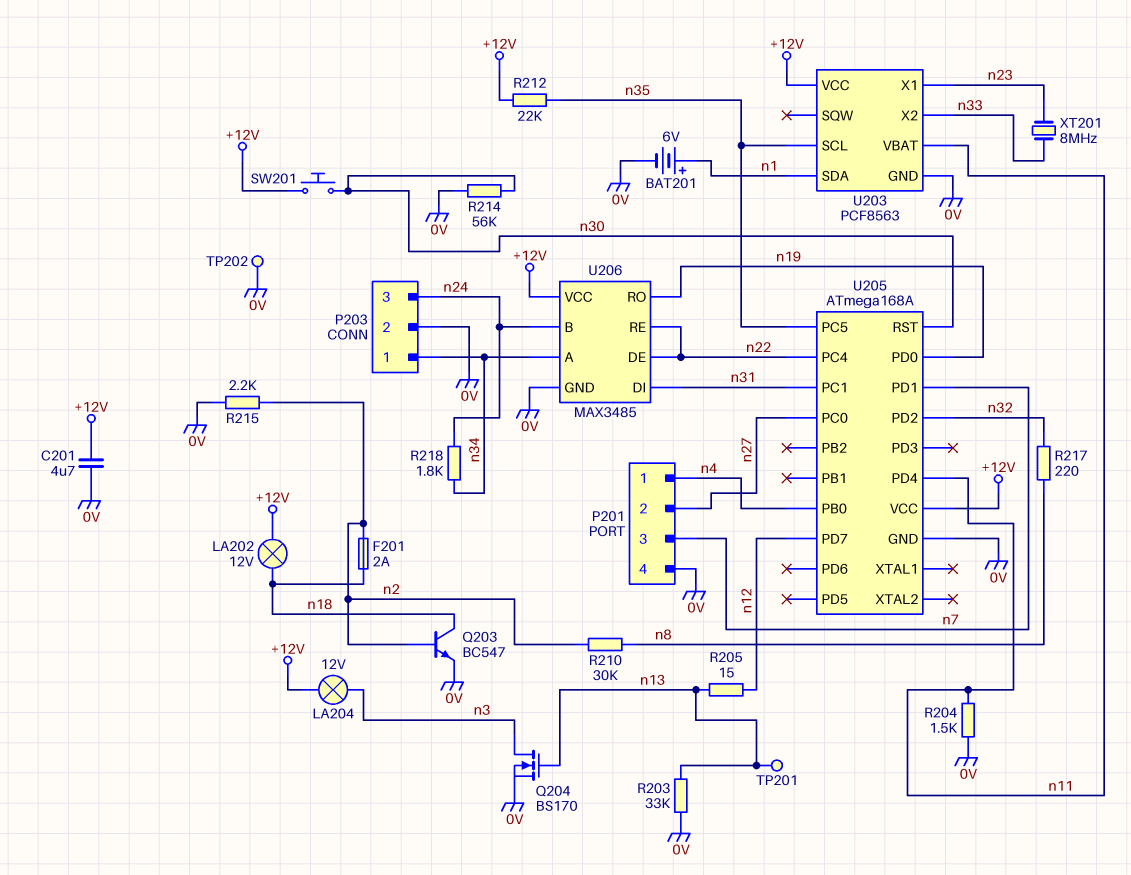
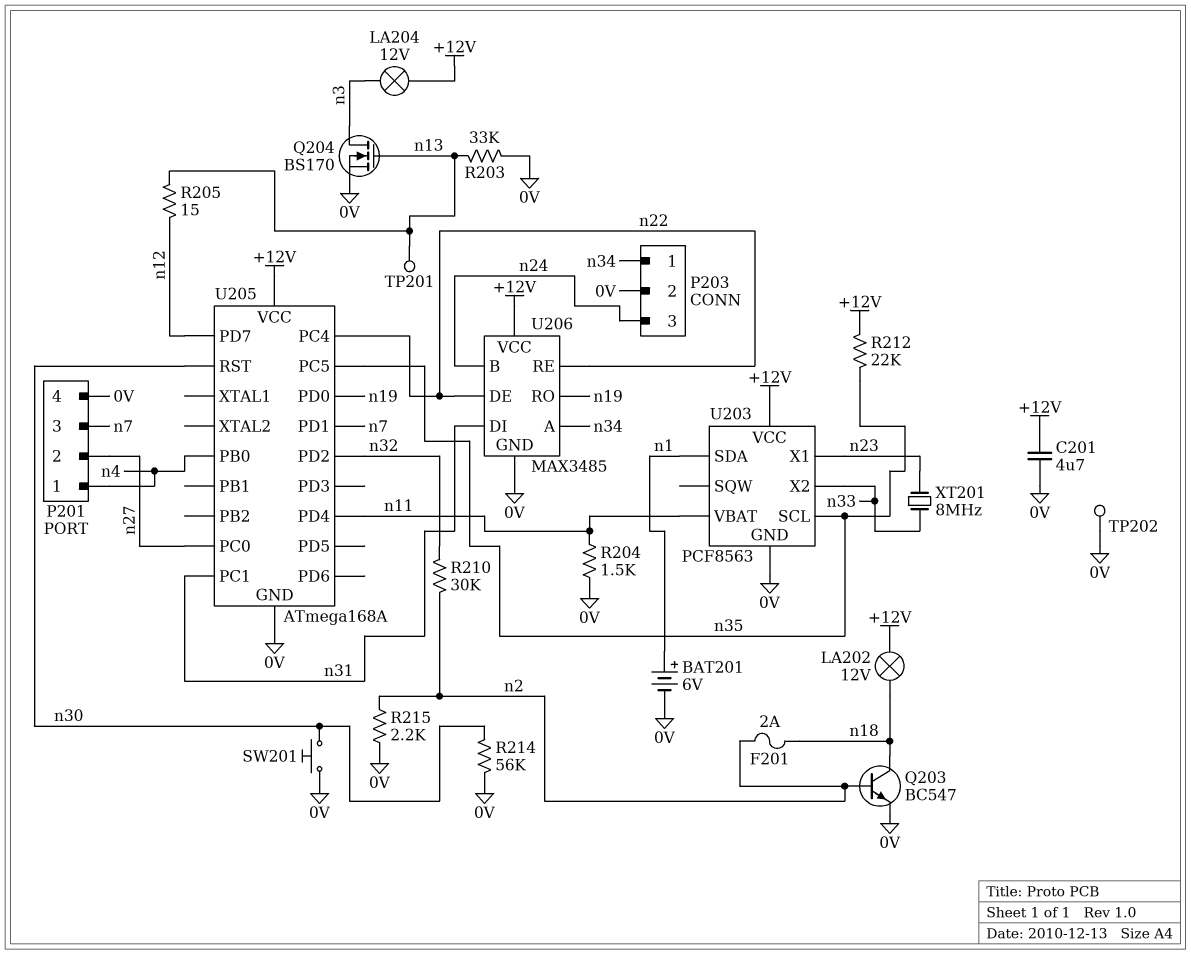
R210: 30k (n2, n8) -> 30k (n2, n32)
R217: 220 (n8, n32) -> none
R218: 1.8k (n24, n34) -> none
SW201: button (+12V, n30) -> button (0V, n30)

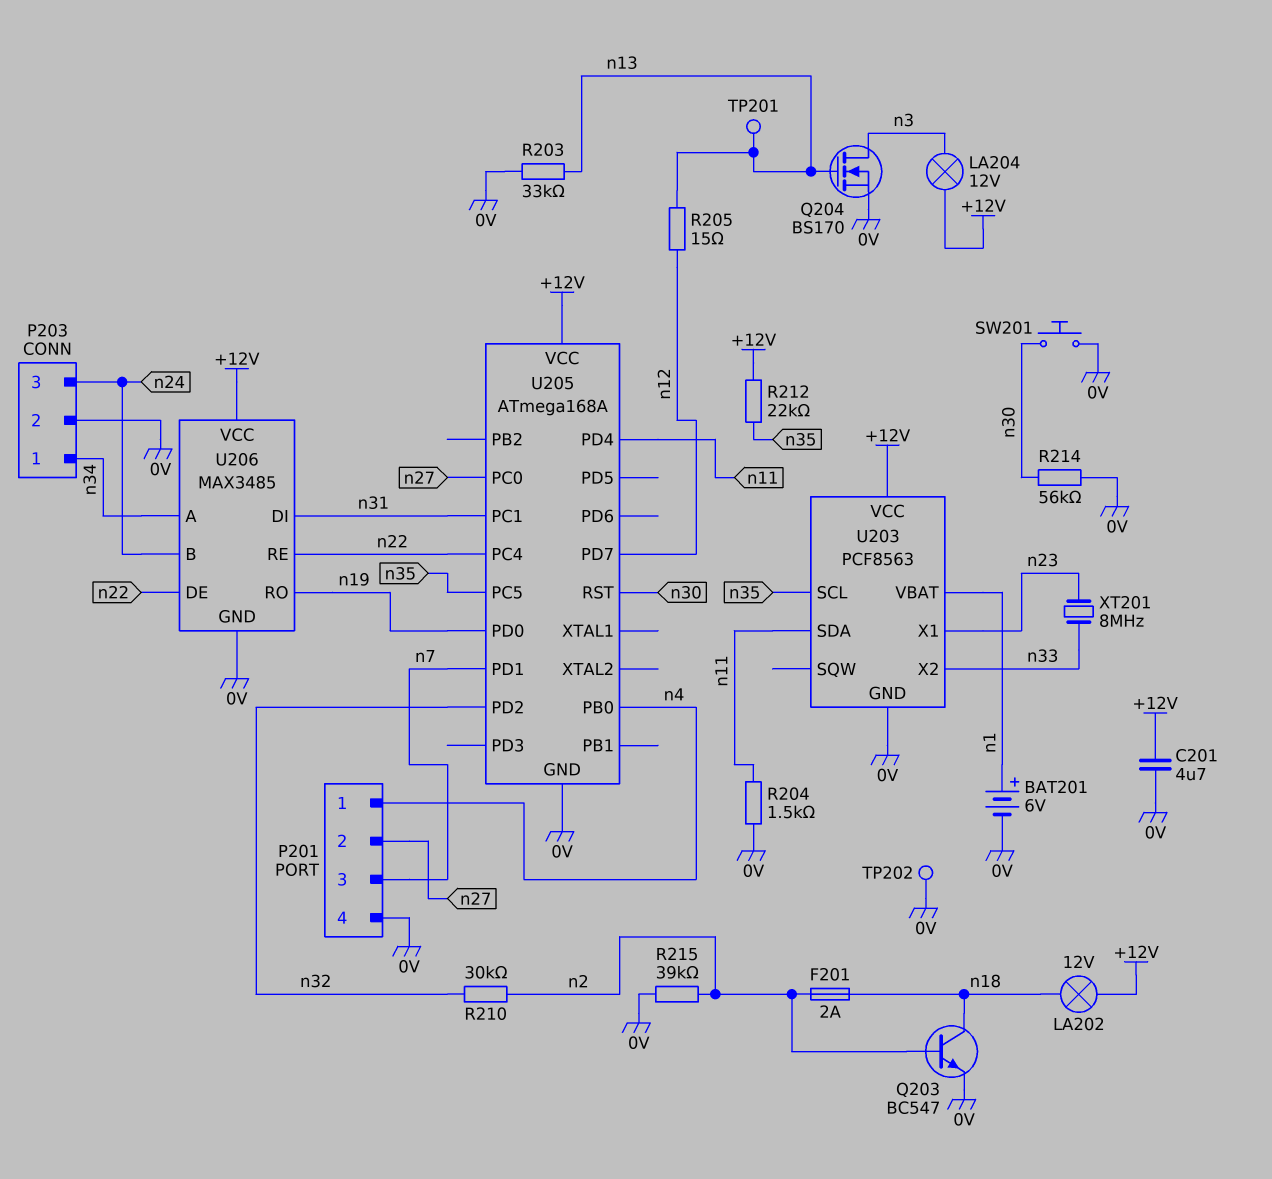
R215: 2.2k (0V, n2) -> 39k (0V, n2)
U203 pin SDA: n1 -> n11
U203 pin VBAT: n11 -> n1

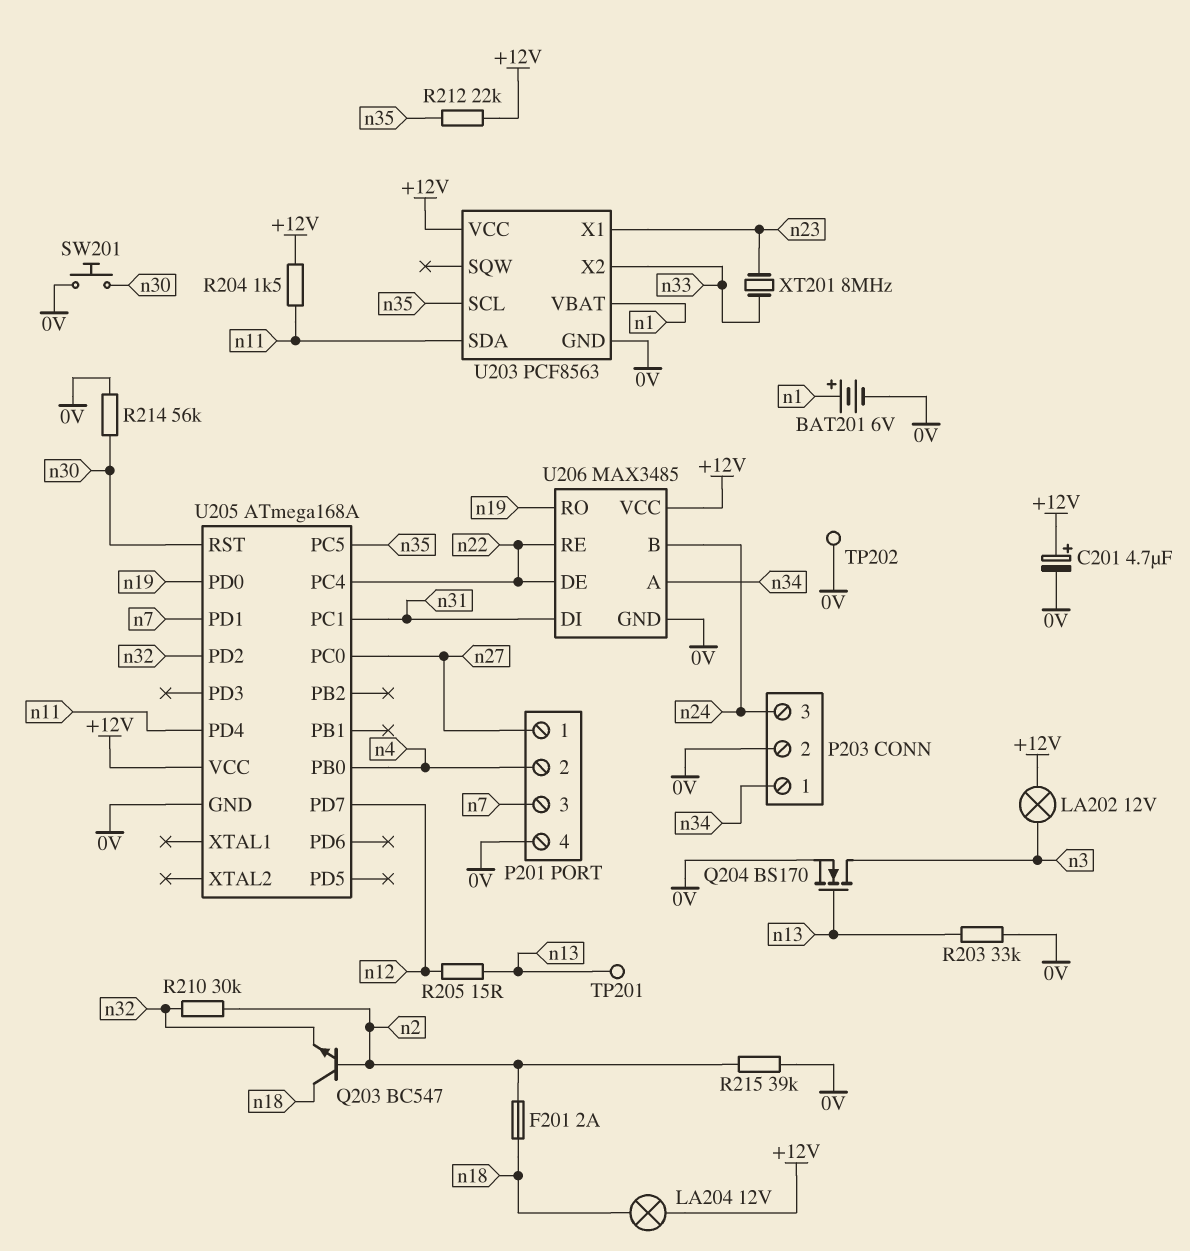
C201: 4.7uF (+12V, 0V) -> 4.7uF (plus +12V, minus 0V)
LA202: lamp 12V (+12V, n18) -> lamp 12V (+12V, n3)
LA204: lamp 12V (+12V, n3) -> lamp 12V (+12V, n18)
P201 pin 1: n4 -> n27
P201 pin 2: n27 -> n4
Q203: NPN BC547 (B n2, C n18, E 0V) -> NPN BC547 (B n2, C n18, E n32)
R204: 1.5k (0V, n11) -> 1.5k (+12V, n11)

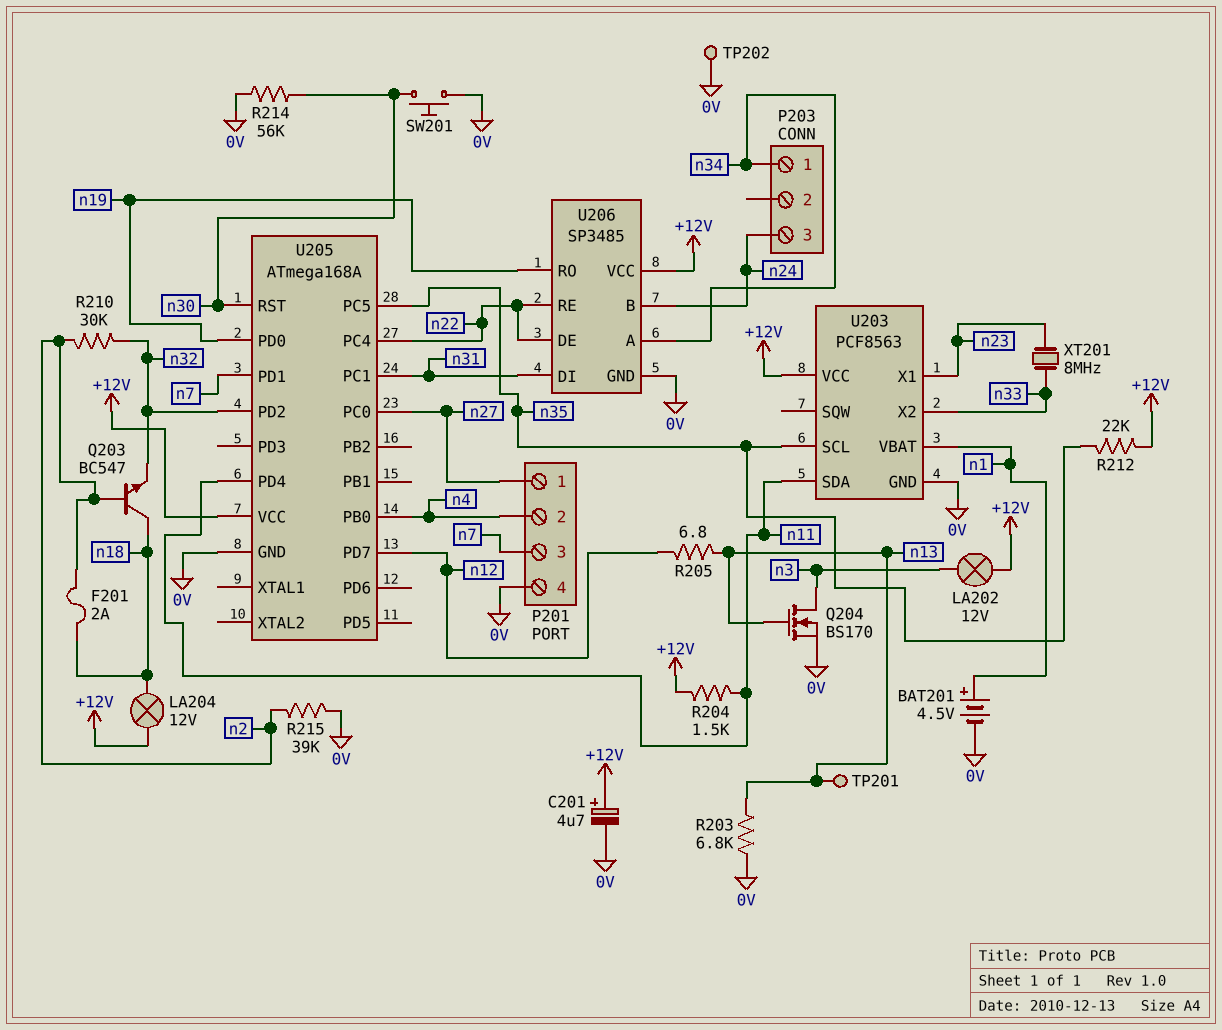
BAT201: 6V (plus n1, minus 0V) -> 4.5V (plus n1, minus 0V)
P203 pin 2: 0V -> none
R203: 33k (0V, n13) -> 6.8k (0V, n13)
R205: 15 (n12, n13) -> 6.8 (n12, n13)
U206: MAX3485 -> SP3485

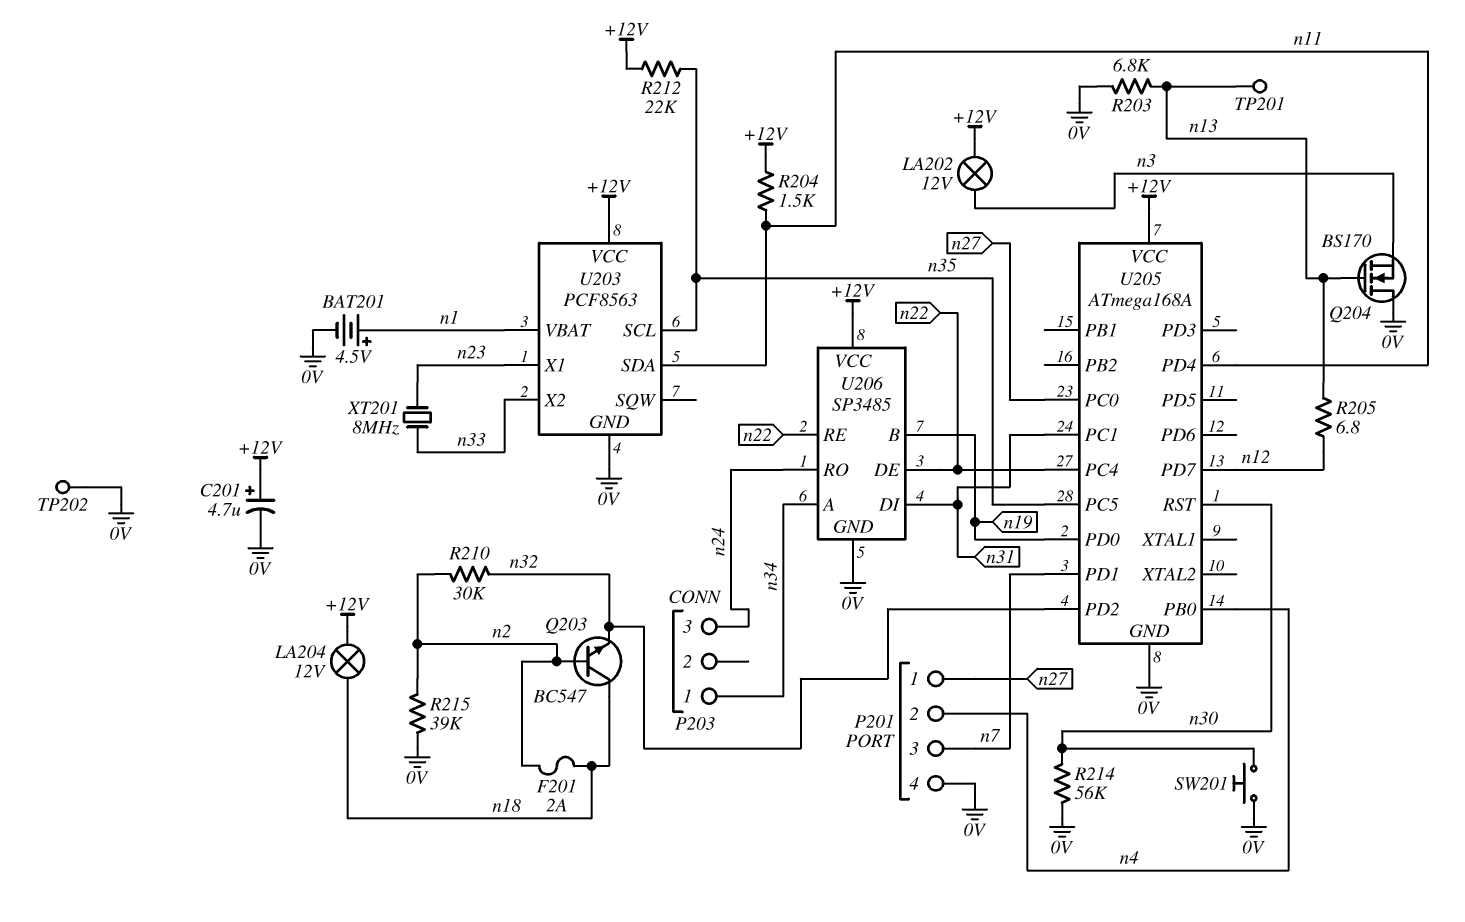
Q204: NMOS BS170 (G n13, D n3, S 0V) -> NMOS BS170 (G n13, D 0V, S n3)
U206 pin B: n24 -> n19
U206 pin RO: n19 -> n24

